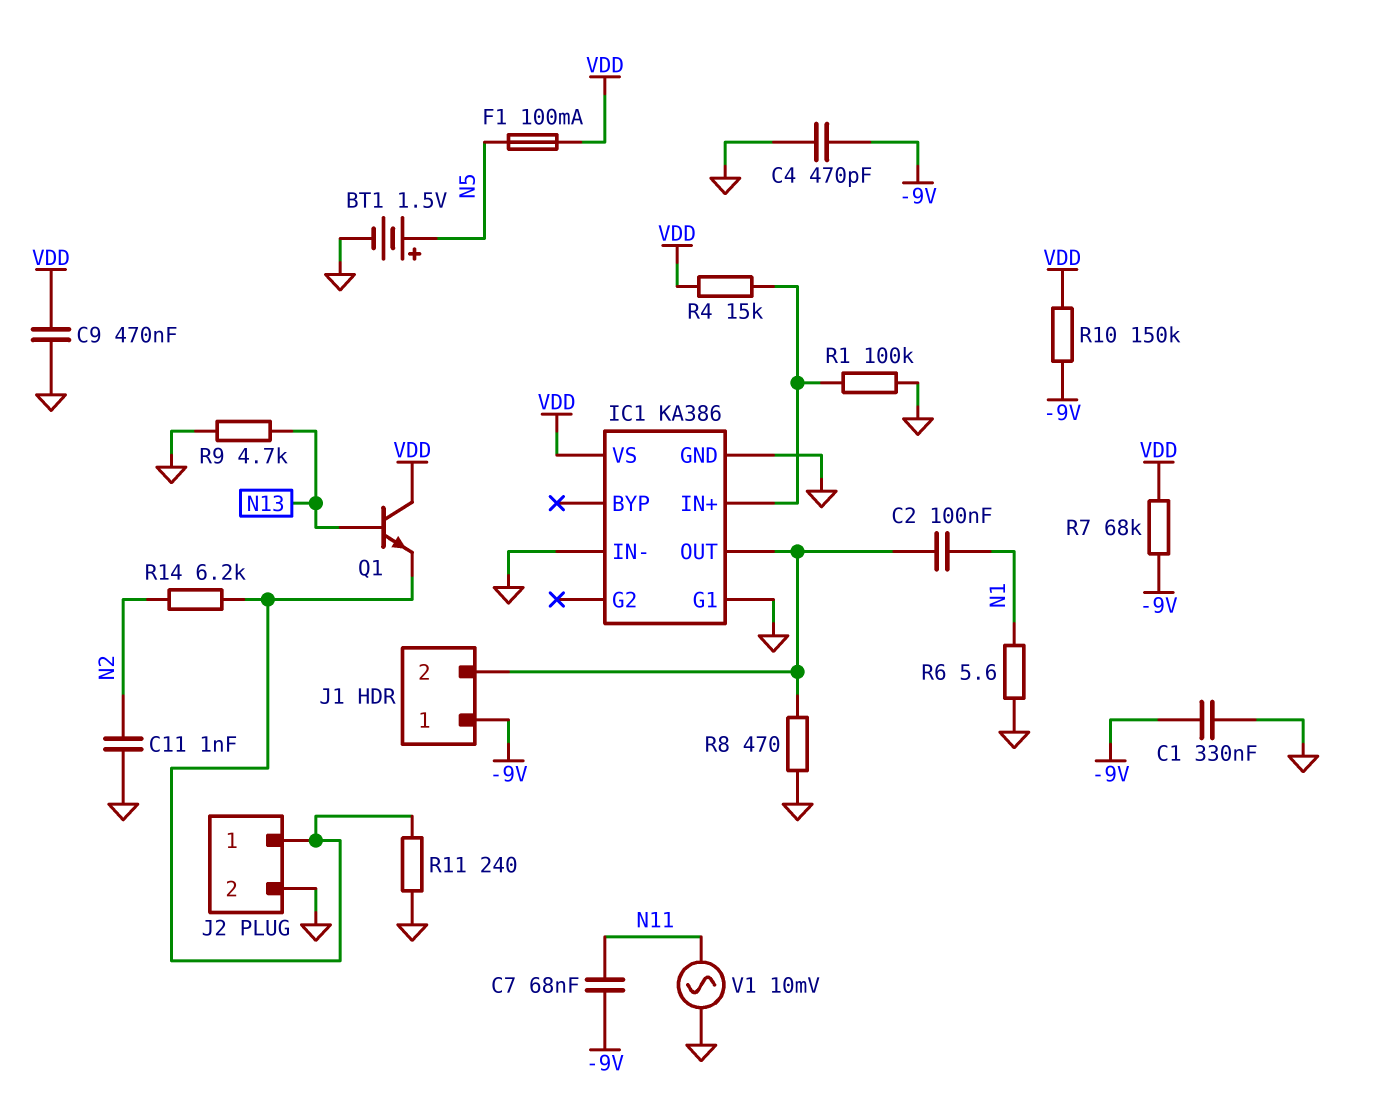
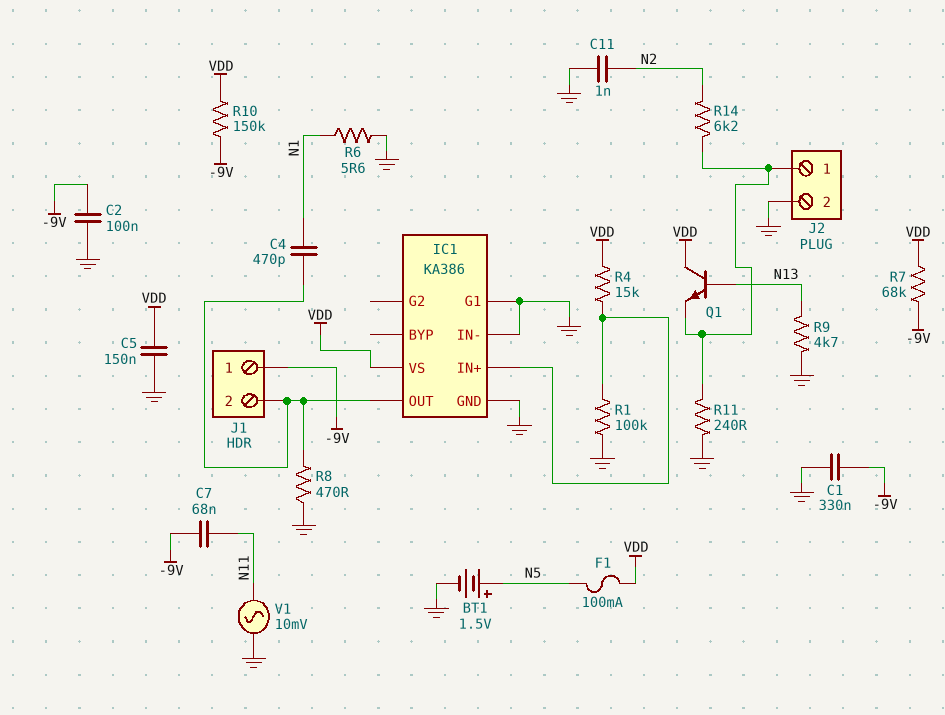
C2: 100nF (IC1/OUT, N1) -> 100nF (-9V, GND)
C4: 470pF (-9V, GND) -> 470pF (IC1/OUT, N1)
C5: none -> 150nF (GND, VDD)
C9: 470nF (GND, VDD) -> none

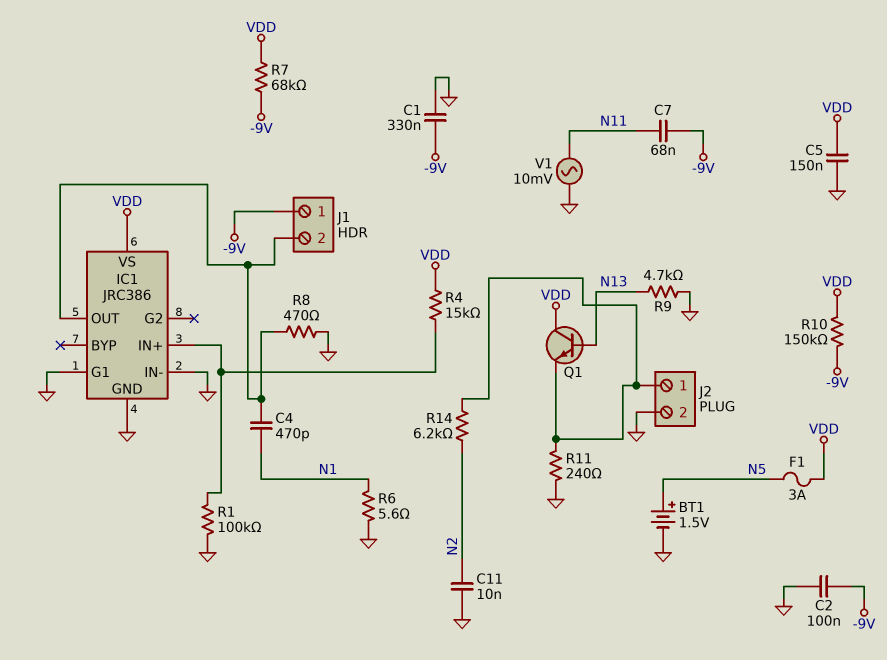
C11: 1nF (GND, N2) -> 10nF (GND, N2)
F1: 100mA (N5, VDD) -> 3A (N5, VDD)
IC1: KA386 -> JRC386

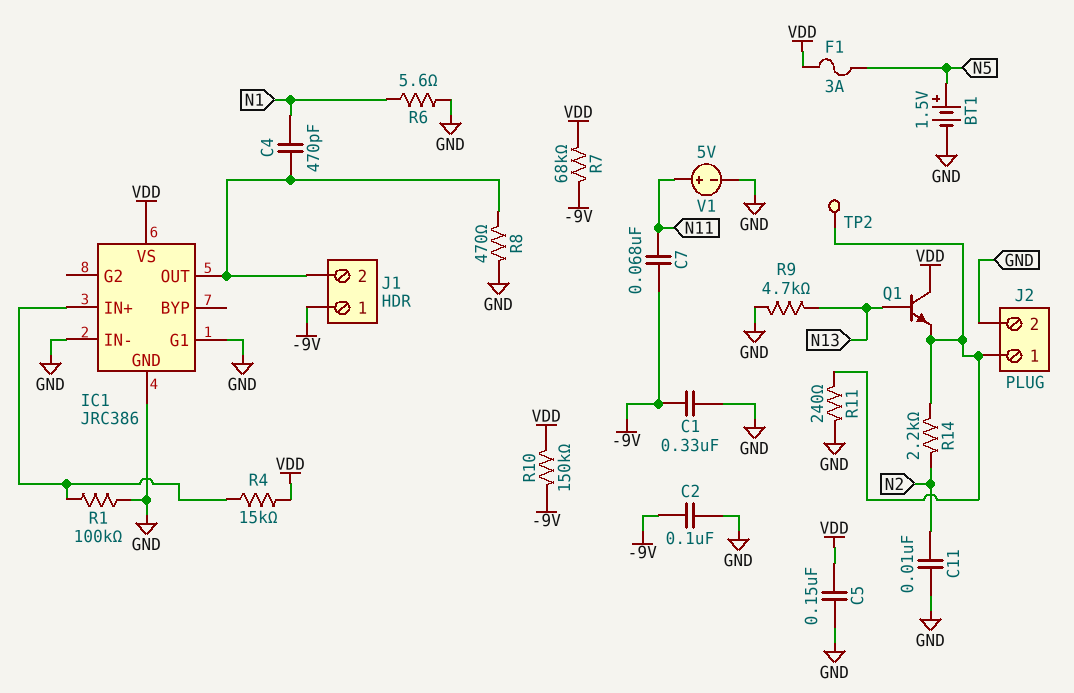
R14: 6.2k (J2/1, N2) -> 2.2k (J2/1, N2)
TP2: none -> test point (J2/1)
V1: AC 10mV (GND, N11) -> 5V (plus N11, minus GND)

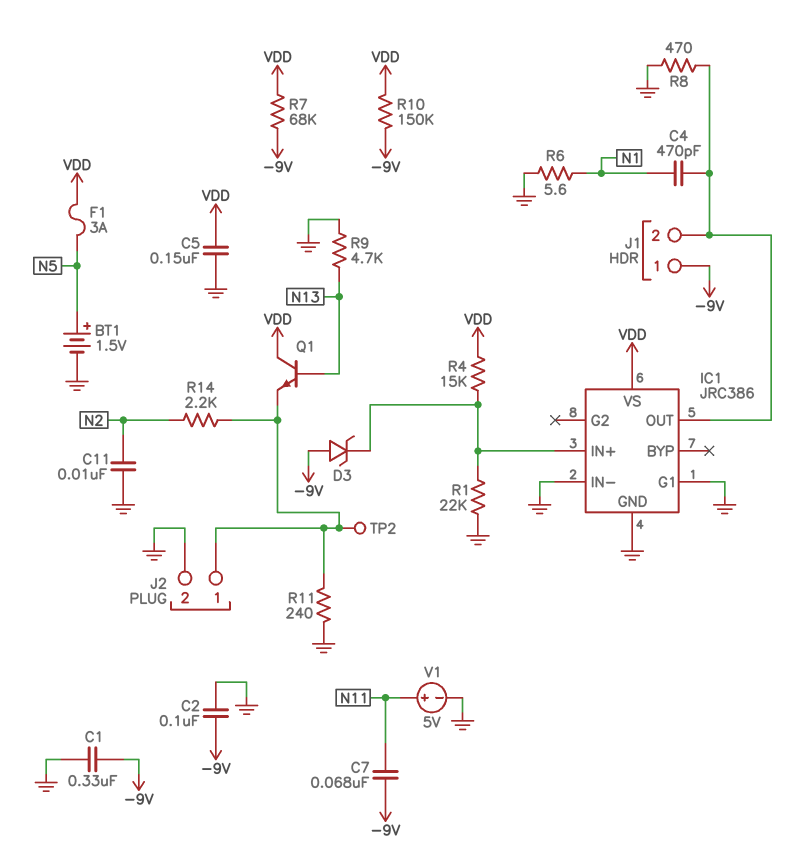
D3: none -> zener (A -9V, K IC1/IN+)
R1: 100k (GND, IC1/IN+) -> 22k (GND, IC1/IN+)

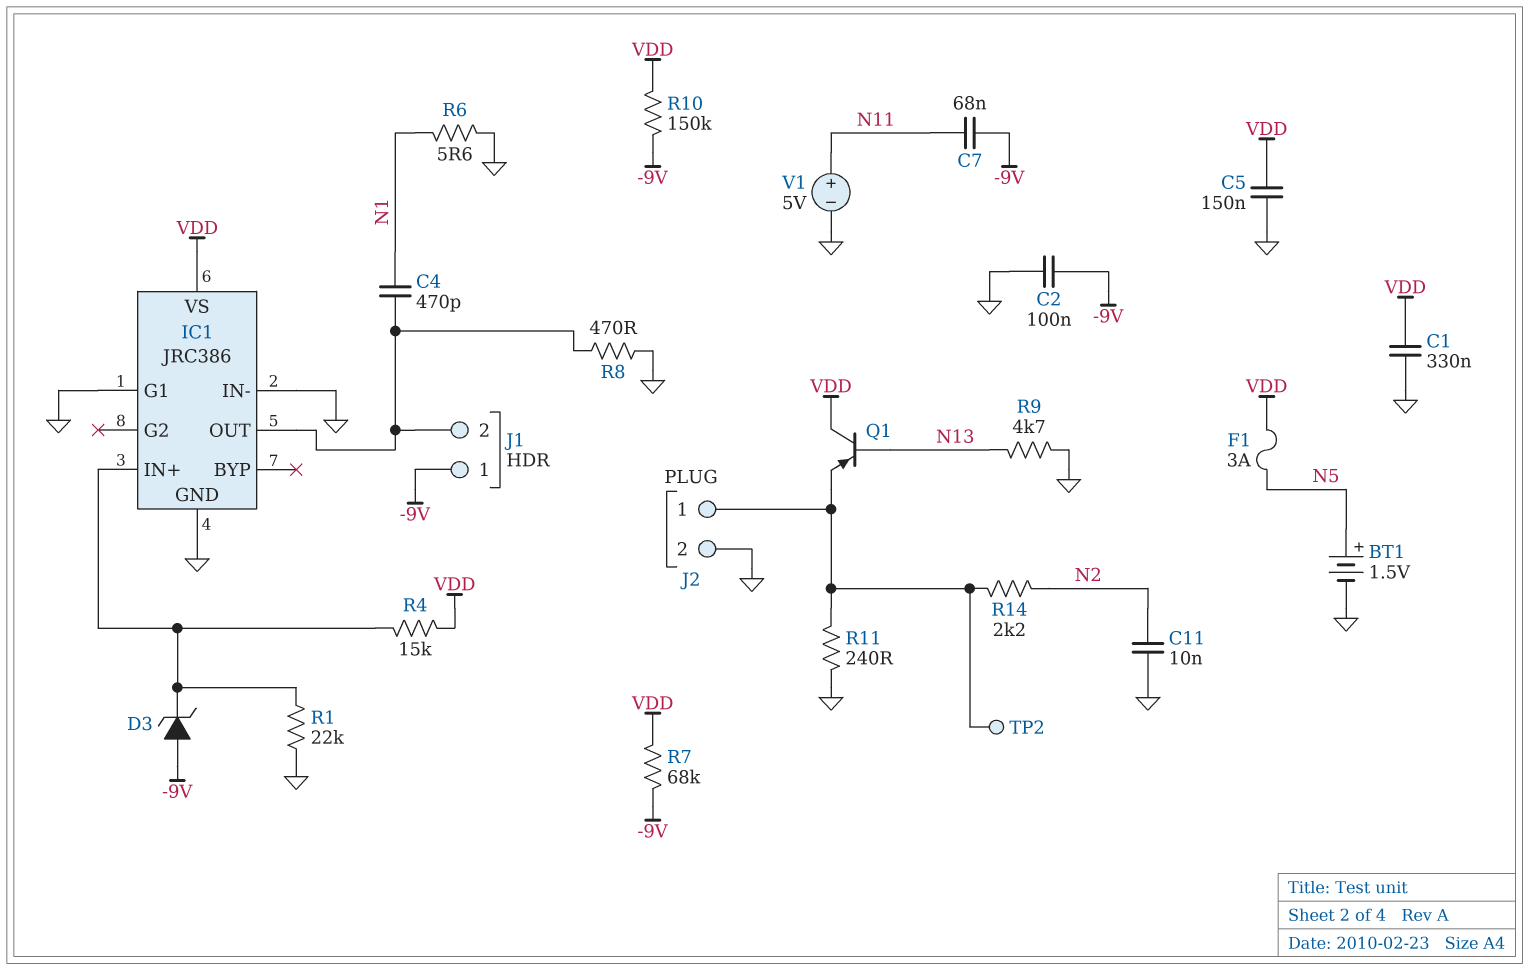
C1: 330nF (-9V, GND) -> 330nF (GND, VDD)
Q1: NPN (B N13, C VDD, E J2/1) -> PNP (B N13, C VDD, E J2/1)

